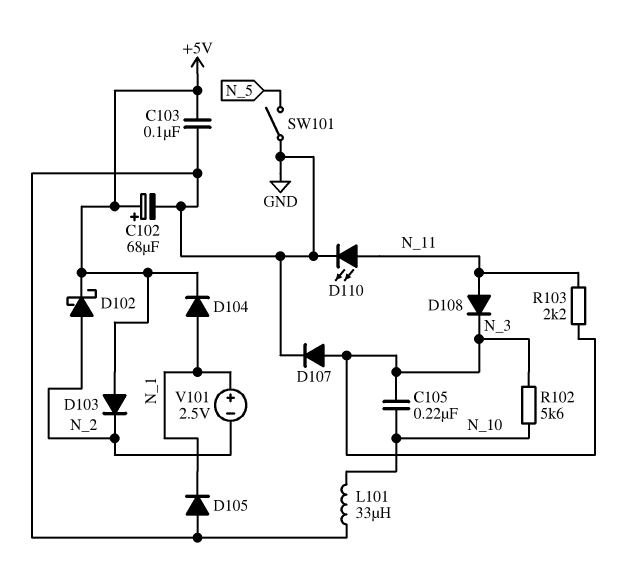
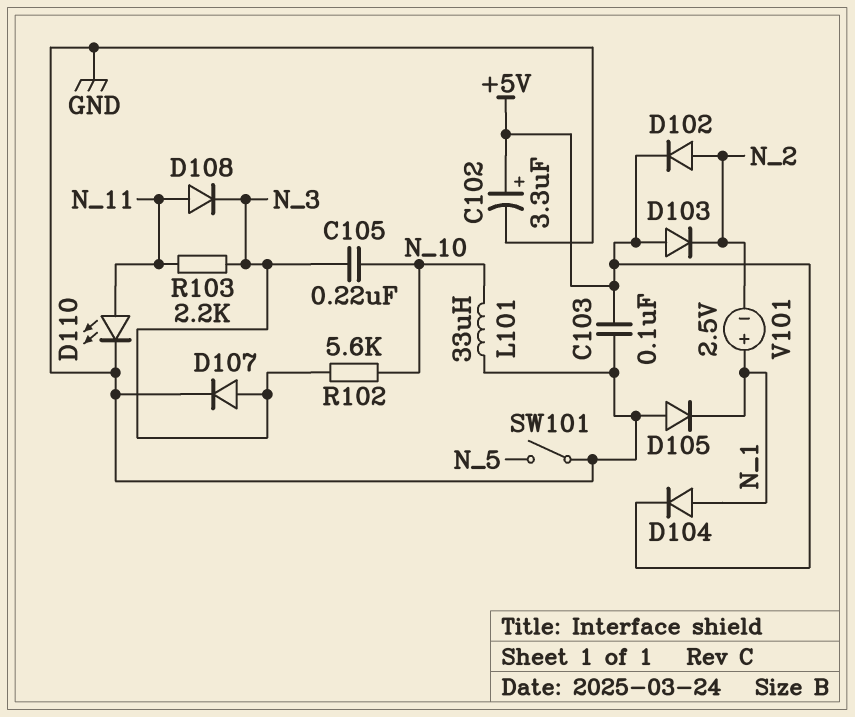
C102: 68uF (plus +5V, minus GND) -> 3.3uF (plus +5V, minus GND)
D102: schottky (A N_2, K +5V) -> diode (A N_2, K +5V)

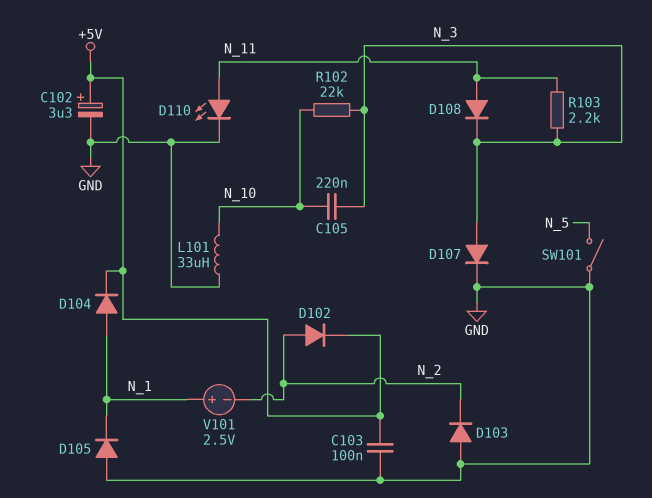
D103: diode (A +5V, K N_2) -> diode (A GND, K N_2)
R102: 5.6k (N_3, N_10) -> 22k (N_3, N_10)

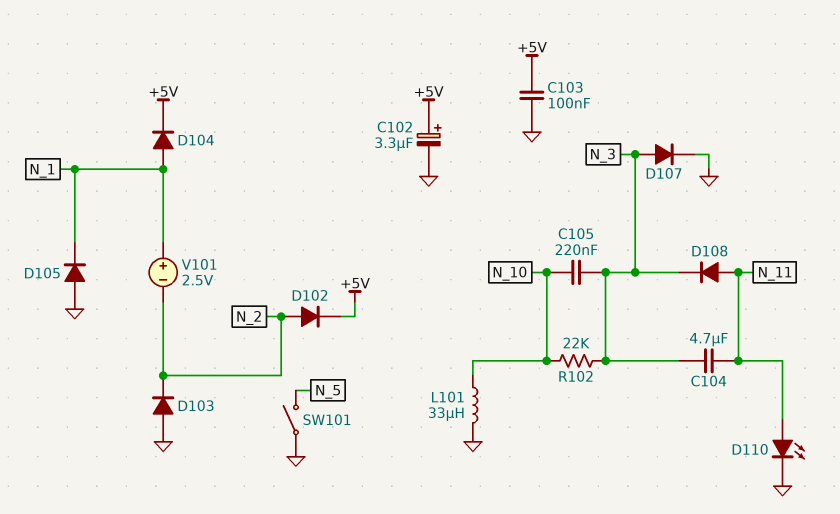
C104: none -> 4.7uF (N_3, N_11)
R103: 2.2k (N_3, N_11) -> none

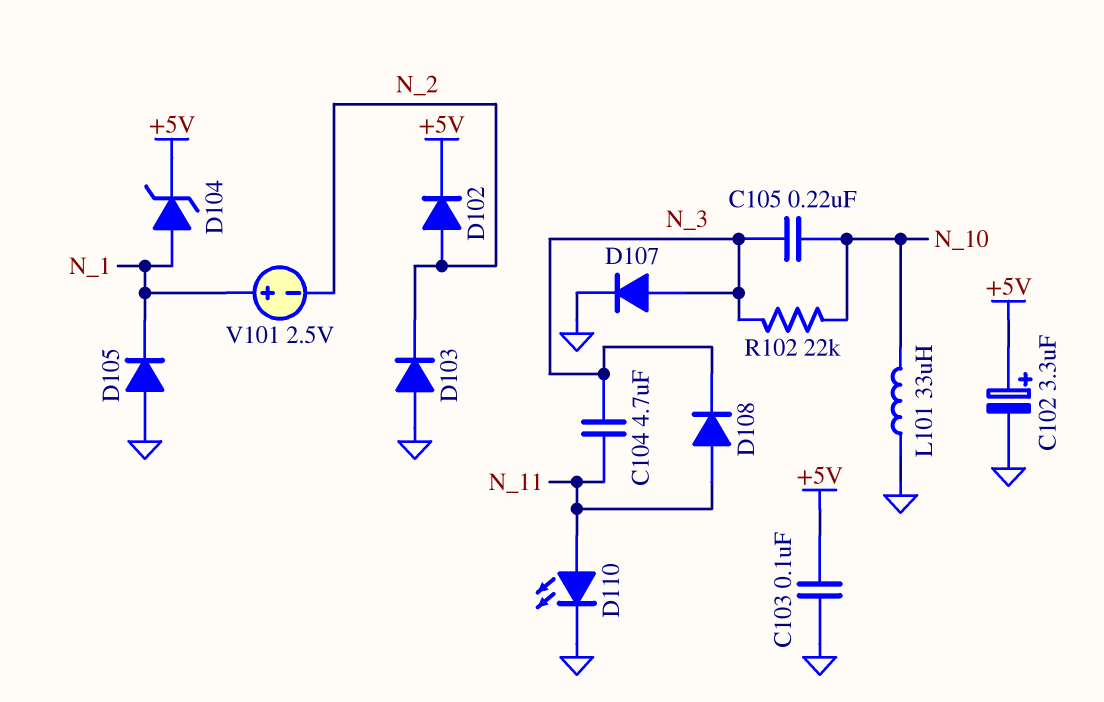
D104: diode (A N_1, K +5V) -> zener (A N_1, K +5V)
SW101: switch (GND, N_5) -> none

